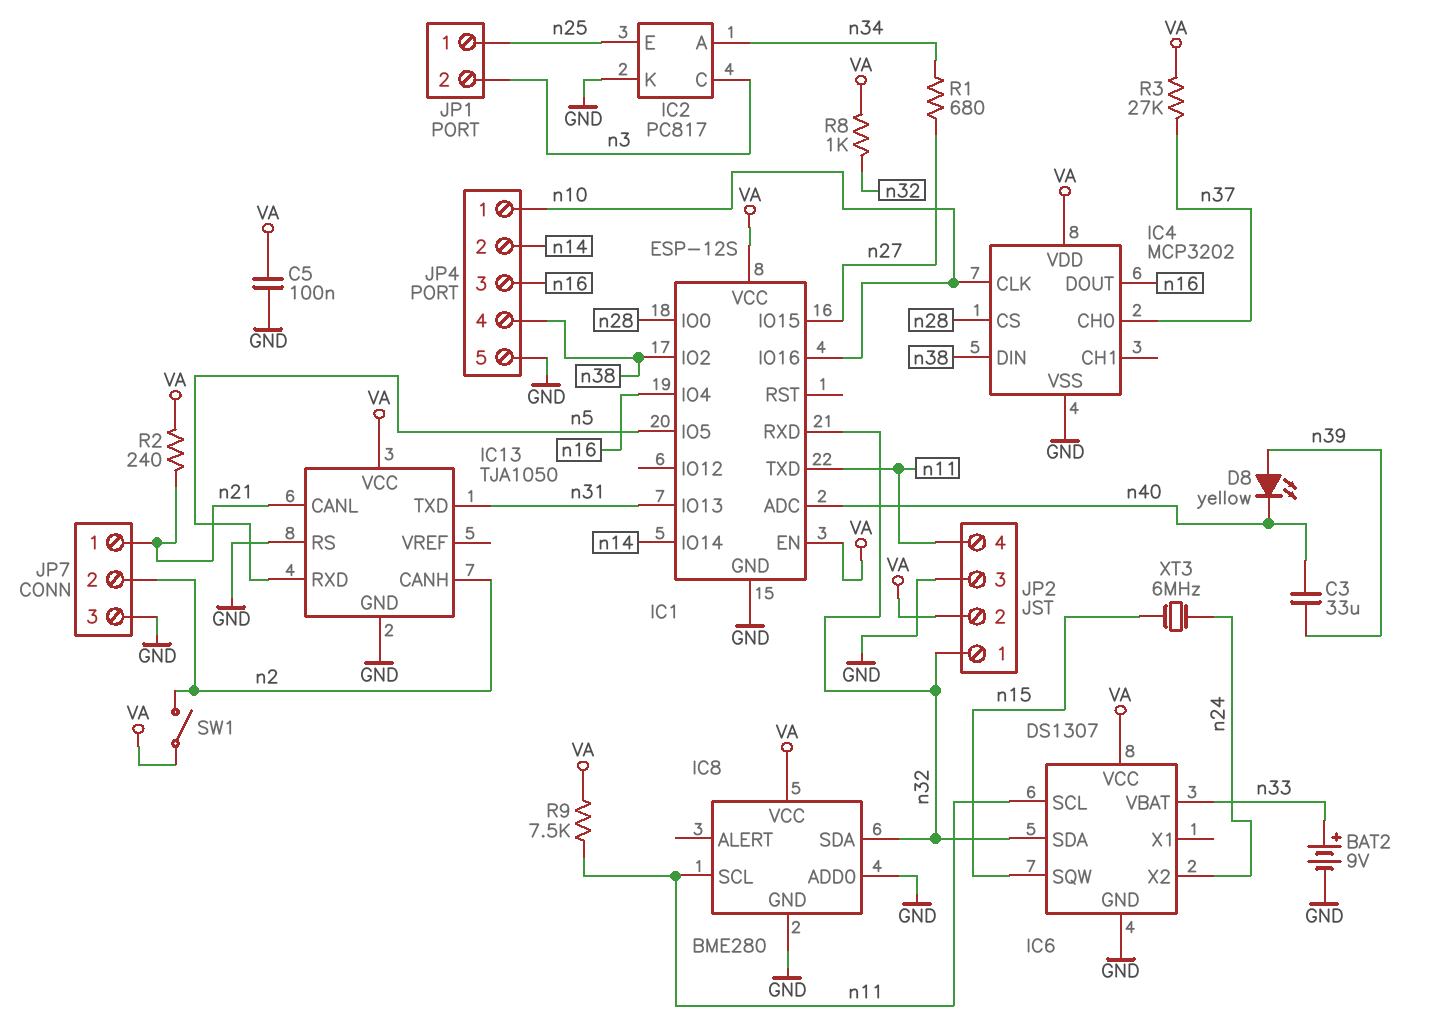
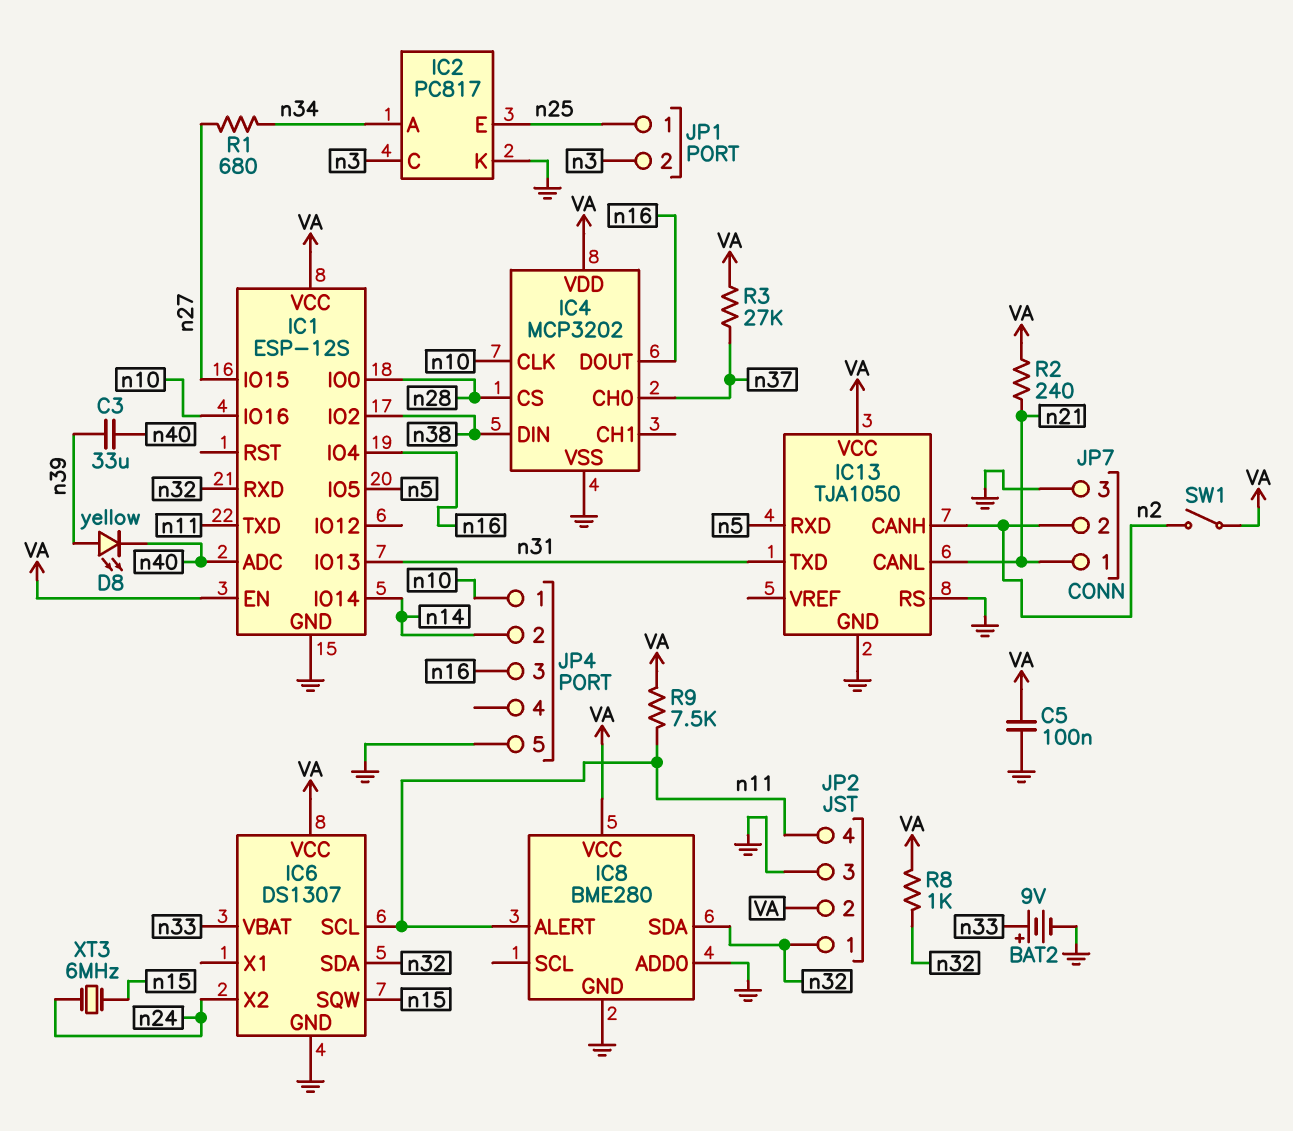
IC8 pin ALERT: none -> n11
IC8 pin SCL: n11 -> none
JP4 pin 4: n38 -> none

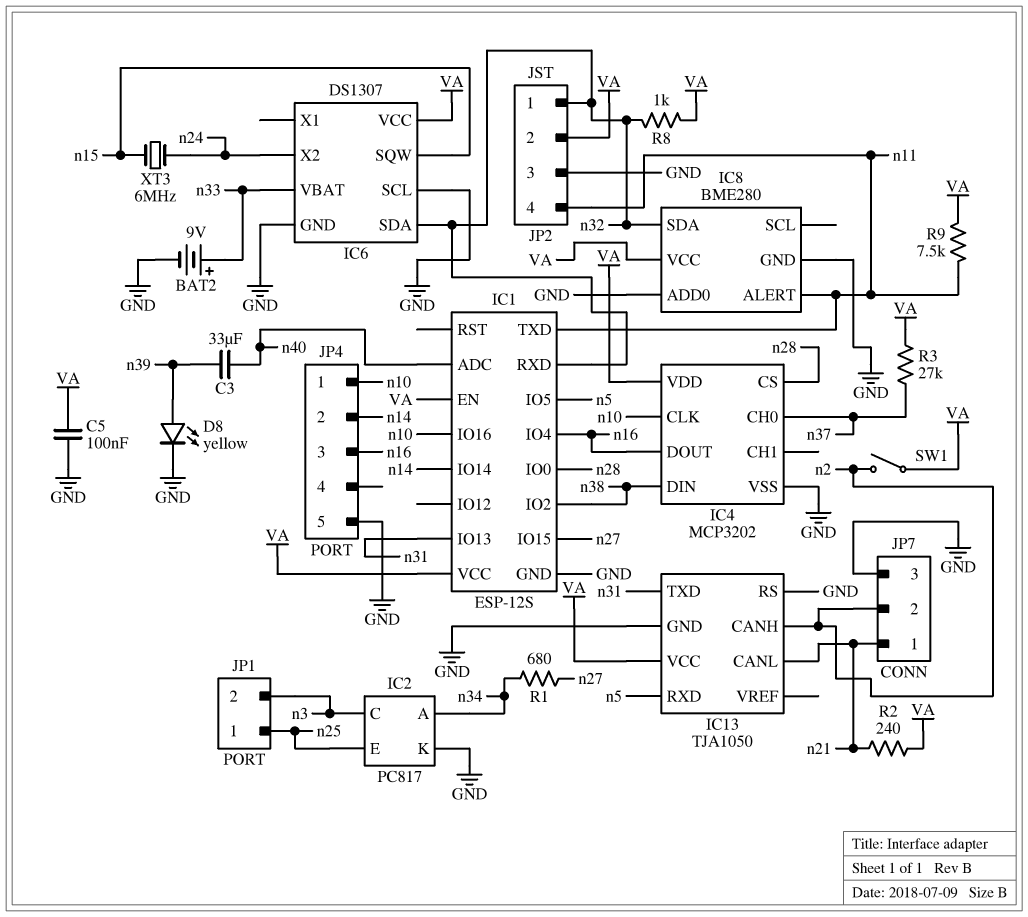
D8: LED yellow (A n39, K n40) -> LED yellow (A n39, K GND)
IC6 pin SCL: n11 -> GND

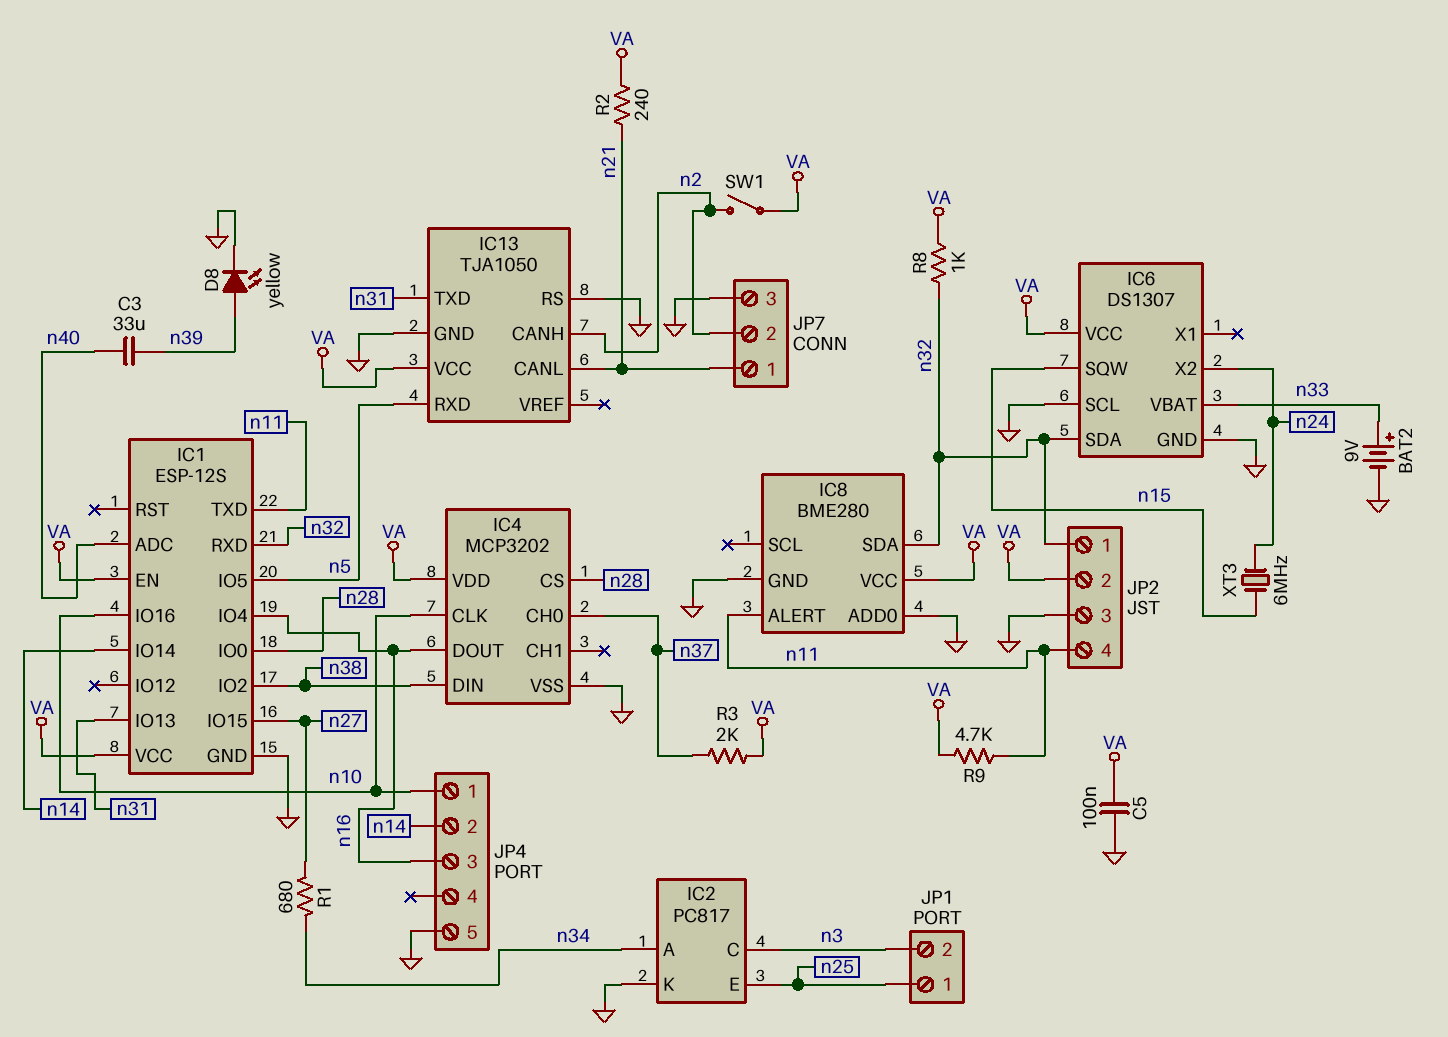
R3: 27k (VA, n37) -> 2k (VA, n37)
R9: 7.5k (VA, n11) -> 4.7k (VA, n11)

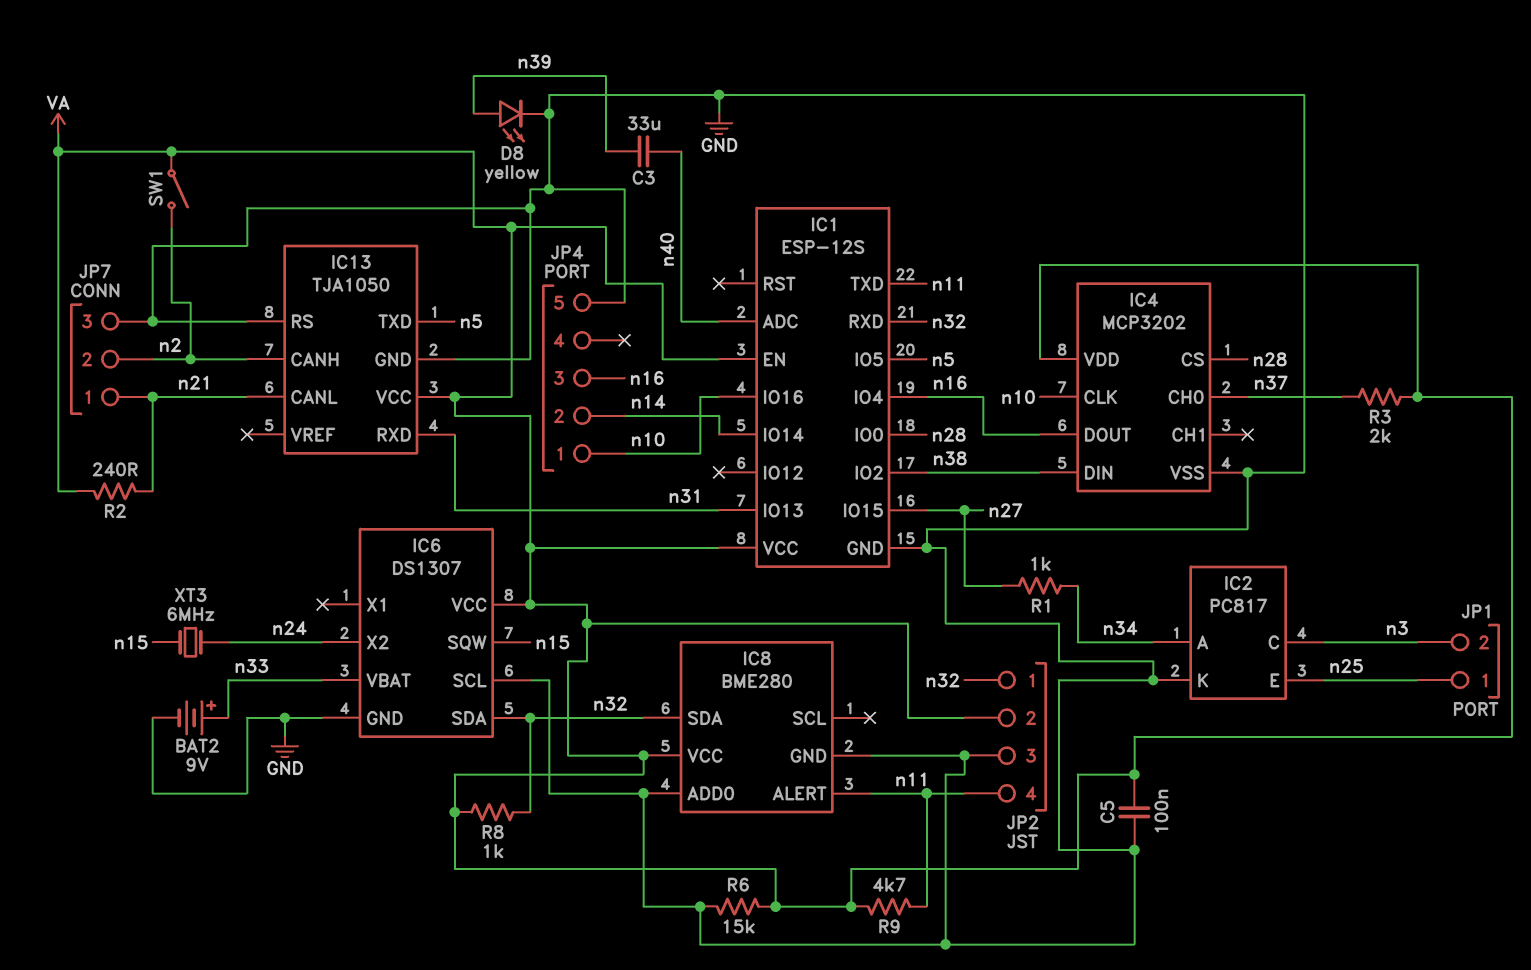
IC13 pin RXD: n5 -> n31
IC13 pin TXD: n31 -> n5
R1: 680 (n27, n34) -> 1k (n27, n34)
R6: none -> 15k (GND, VA)

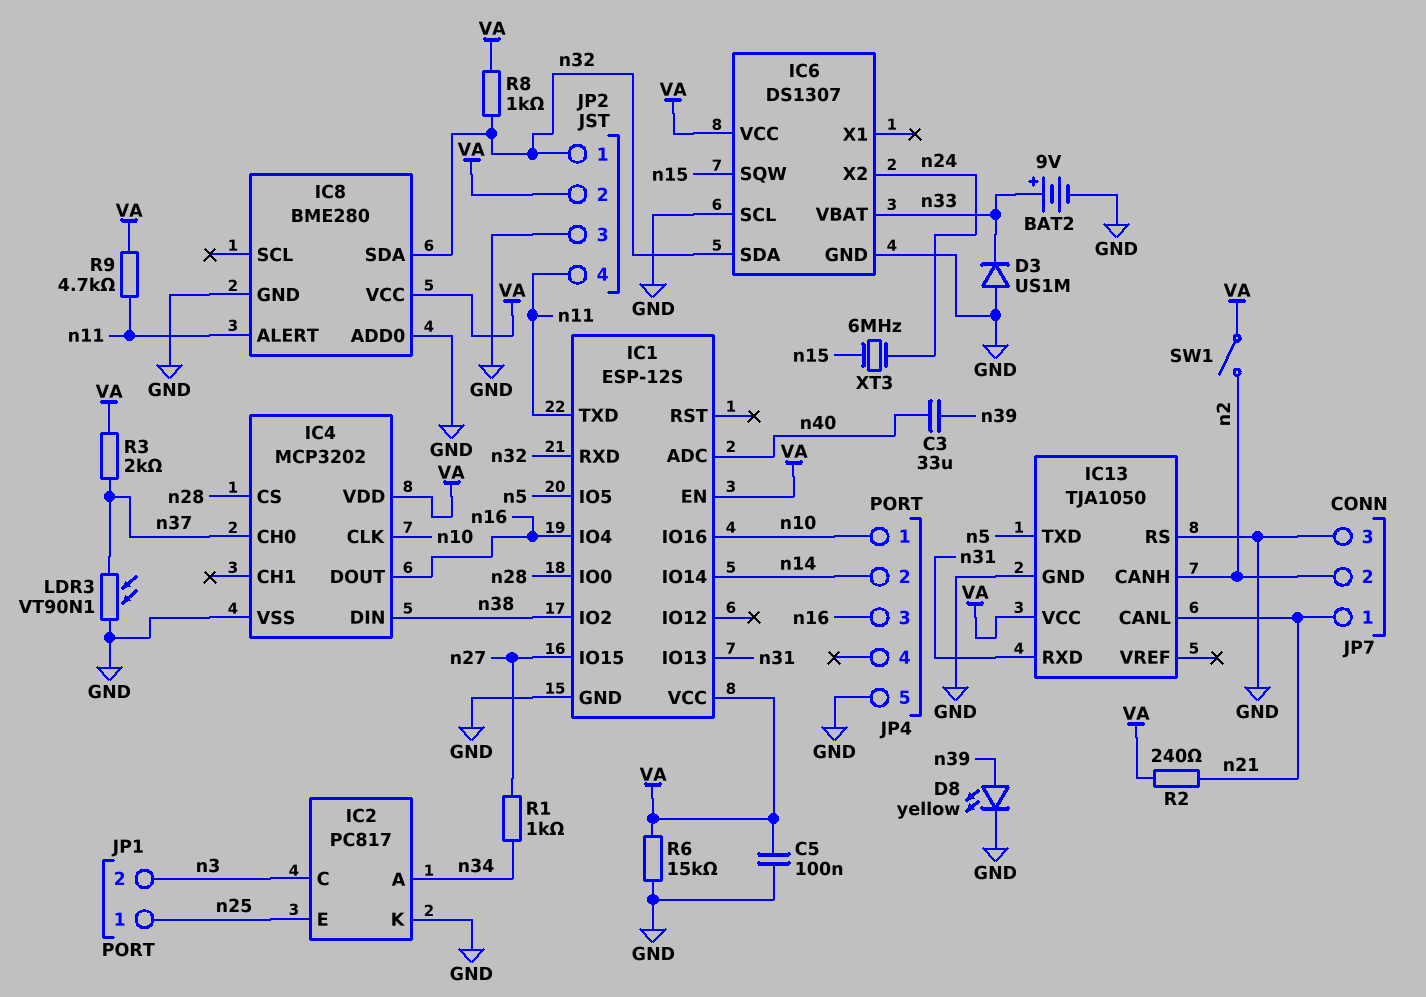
D3: none -> diode US1M (A GND, K n33)
LDR3: none -> VT90N1 (GND, n37)

